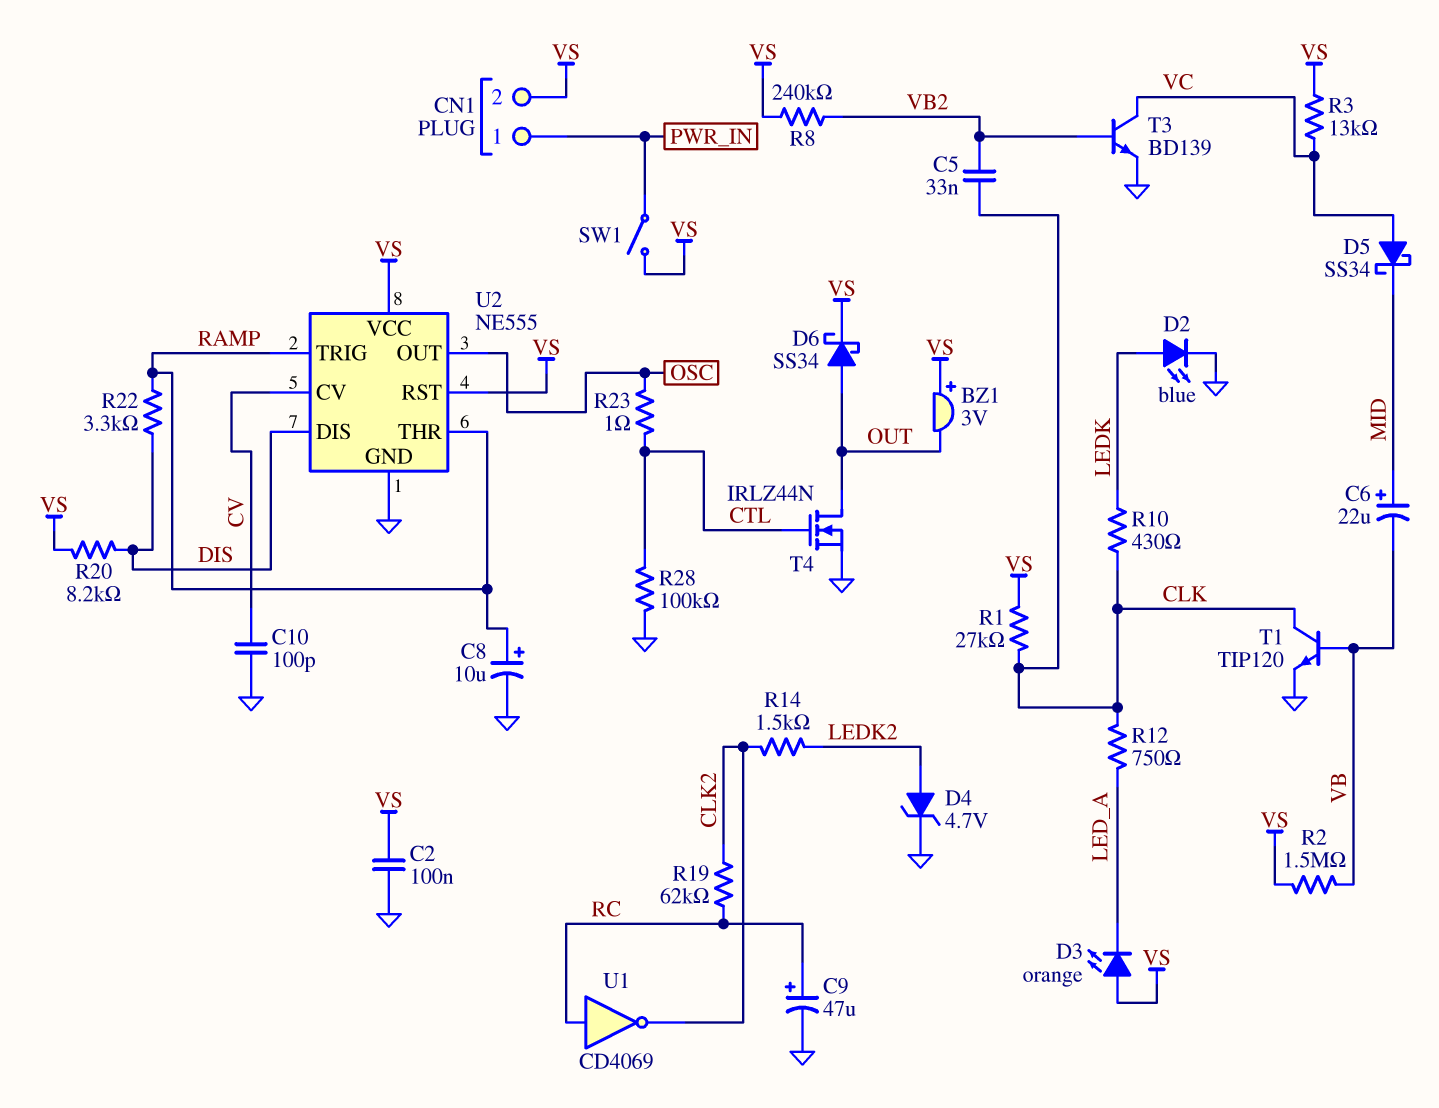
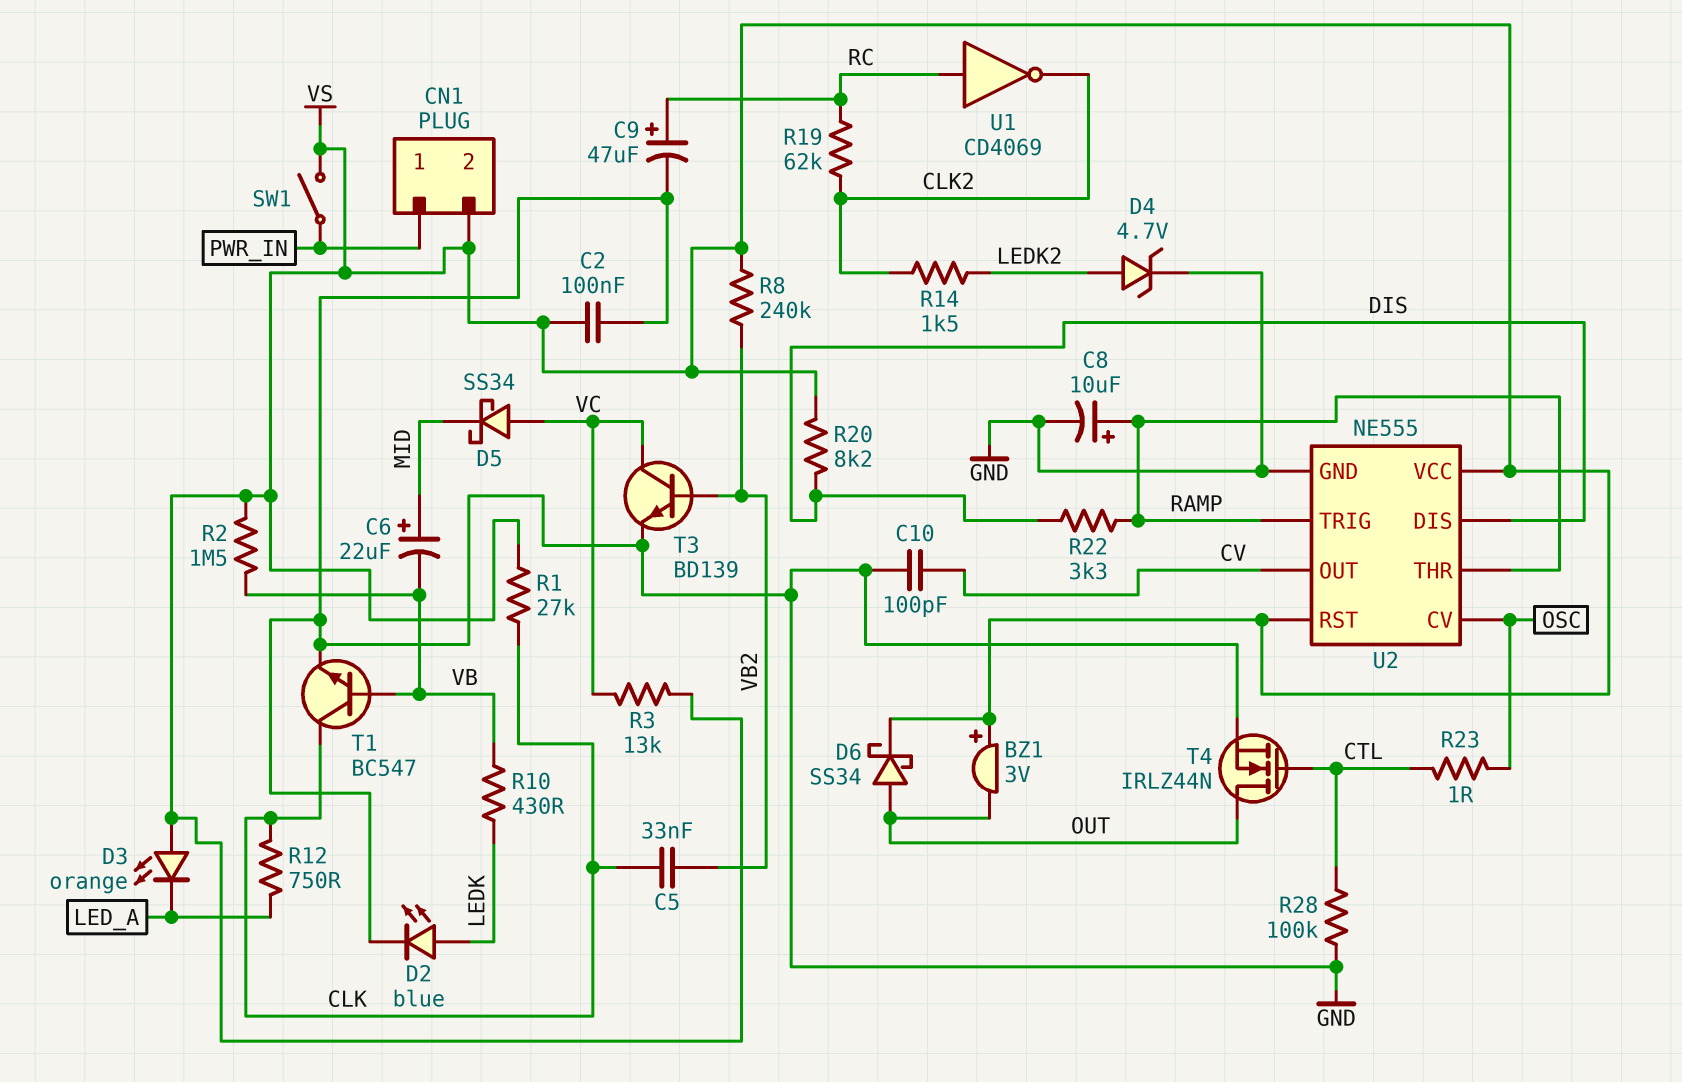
R10: 430 (CLK, LEDK) -> 430 (LEDK, VB)
T1: NPN TIP120 (B VB, C CLK, E GND) -> NPN BC547 (B VB, C CLK, E GND)
U2 pin CV: CV -> OSC
U2 pin OUT: OSC -> CV

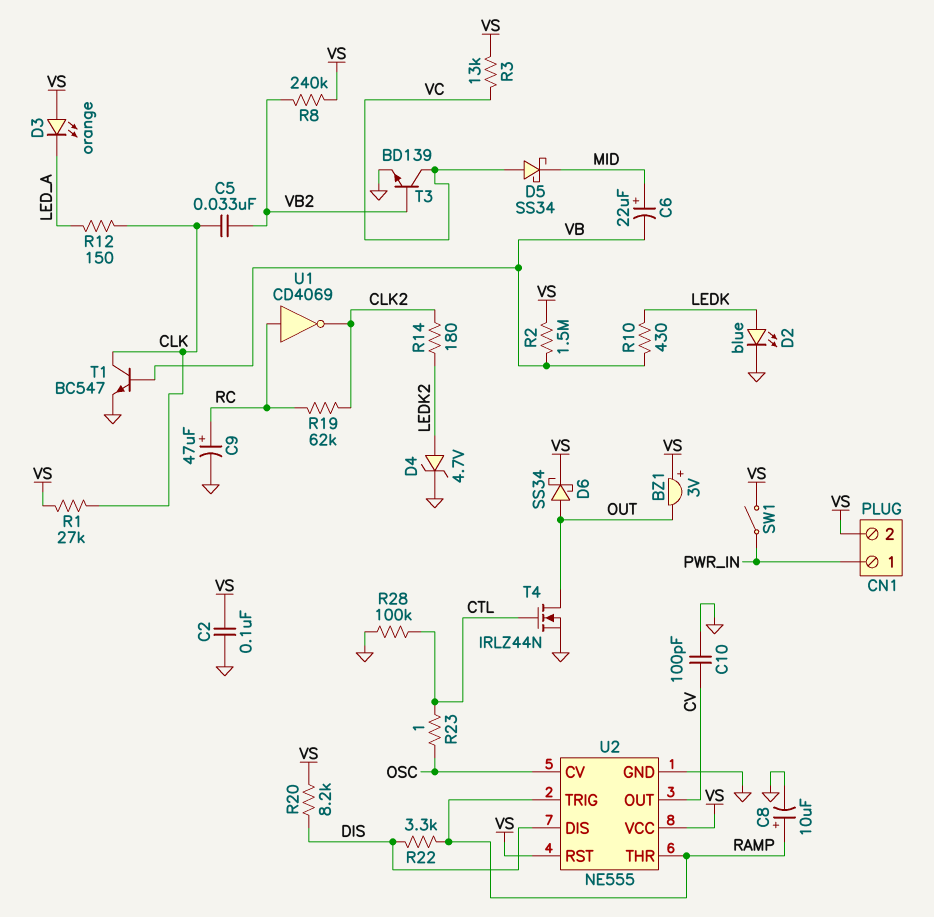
R12: 750 (CLK, LED_A) -> 150 (CLK, LED_A)
R14: 1.5k (CLK2, LEDK2) -> 180 (CLK2, LEDK2)

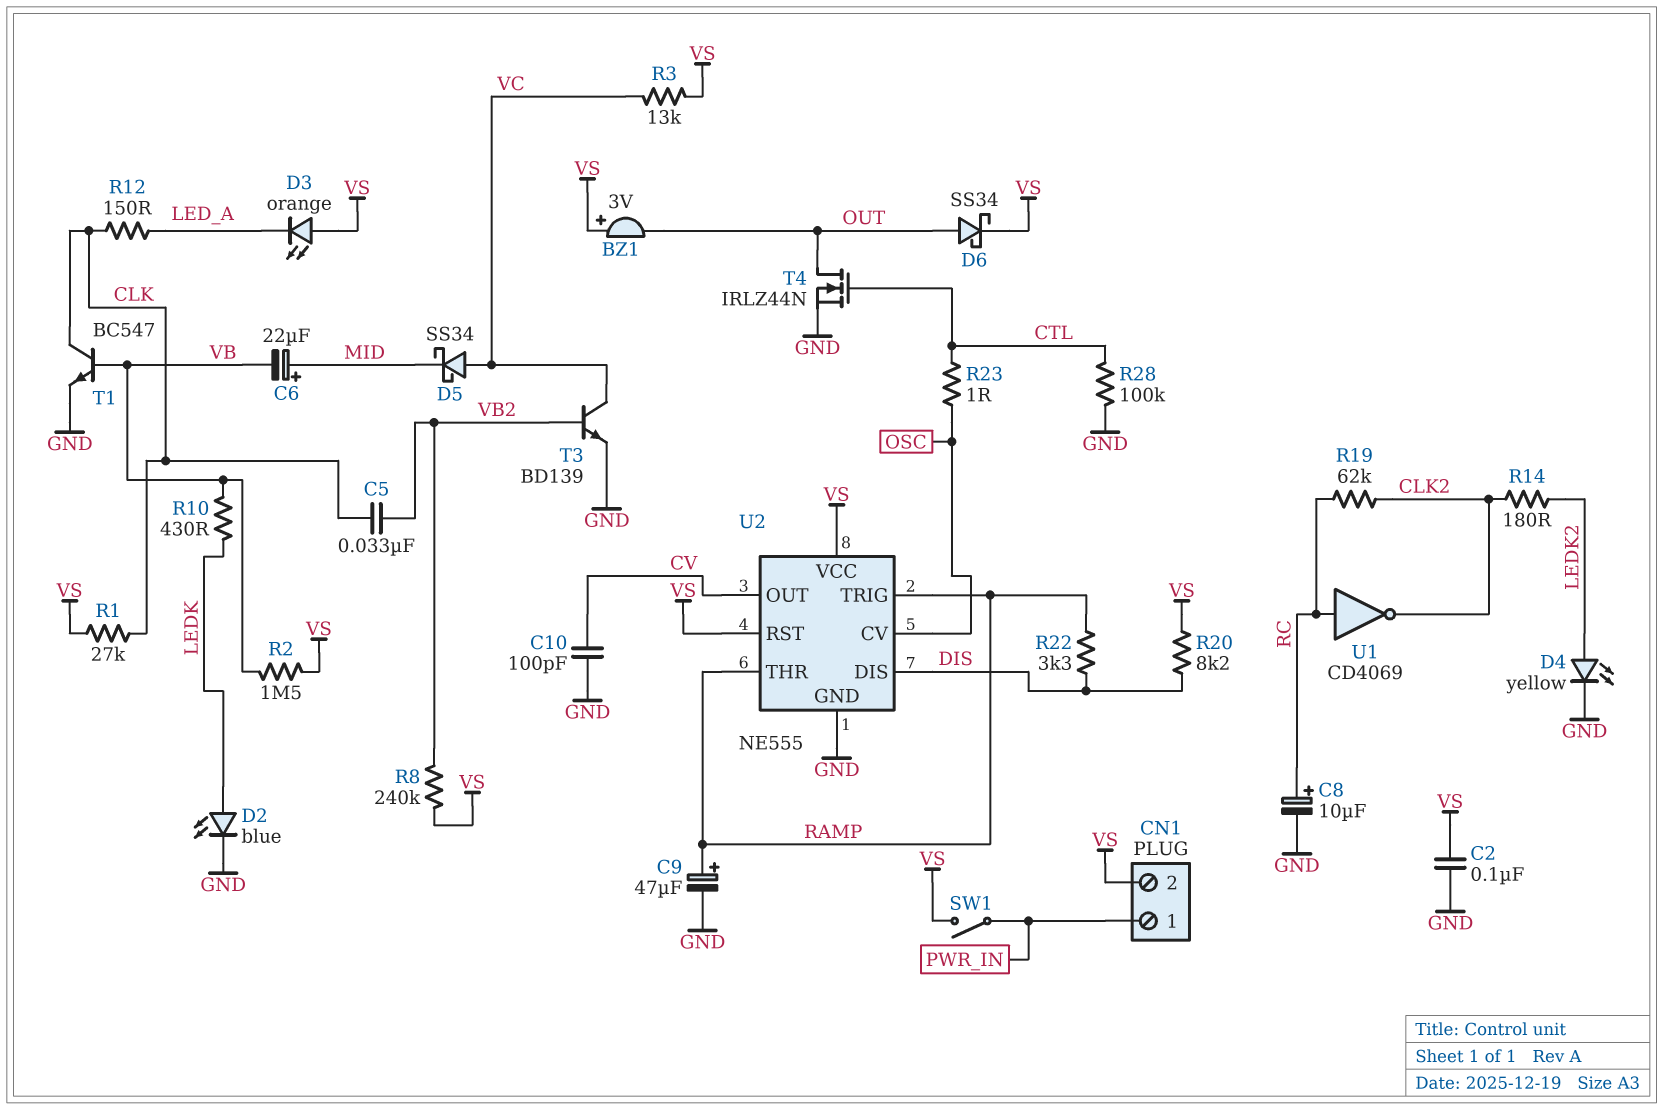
C8: 10uF (plus RAMP, minus GND) -> 10uF (plus RC, minus GND)
C9: 47uF (plus RC, minus GND) -> 47uF (plus RAMP, minus GND)
D4: zener 4.7V (A LEDK2, K GND) -> LED yellow (A LEDK2, K GND)

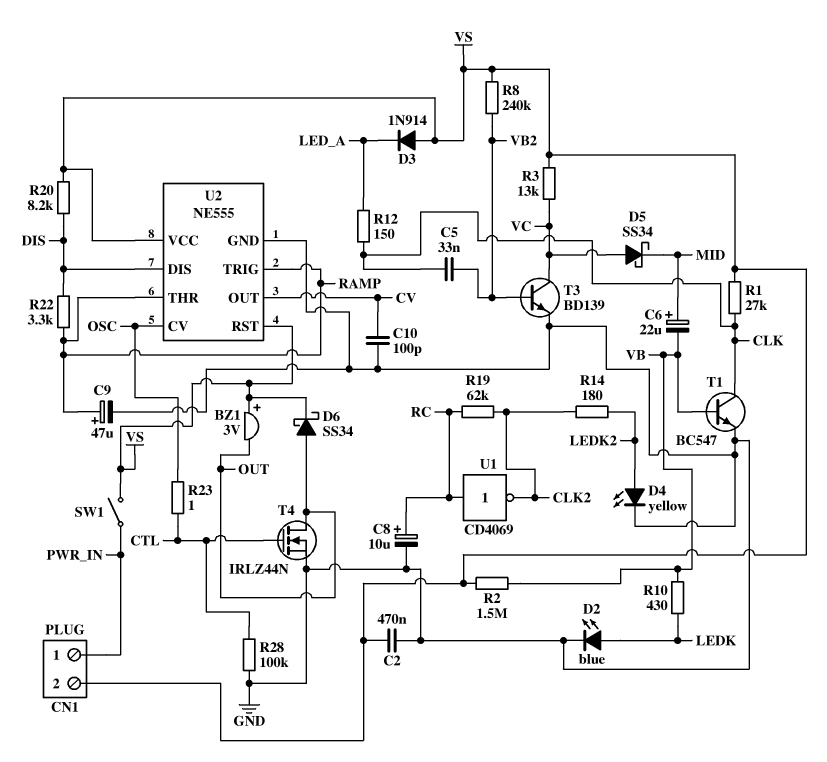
C2: 100nF (GND, VS) -> 470nF (GND, VS)
D3: LED orange (A VS, K LED_A) -> diode 1N914 (A VS, K LED_A)

